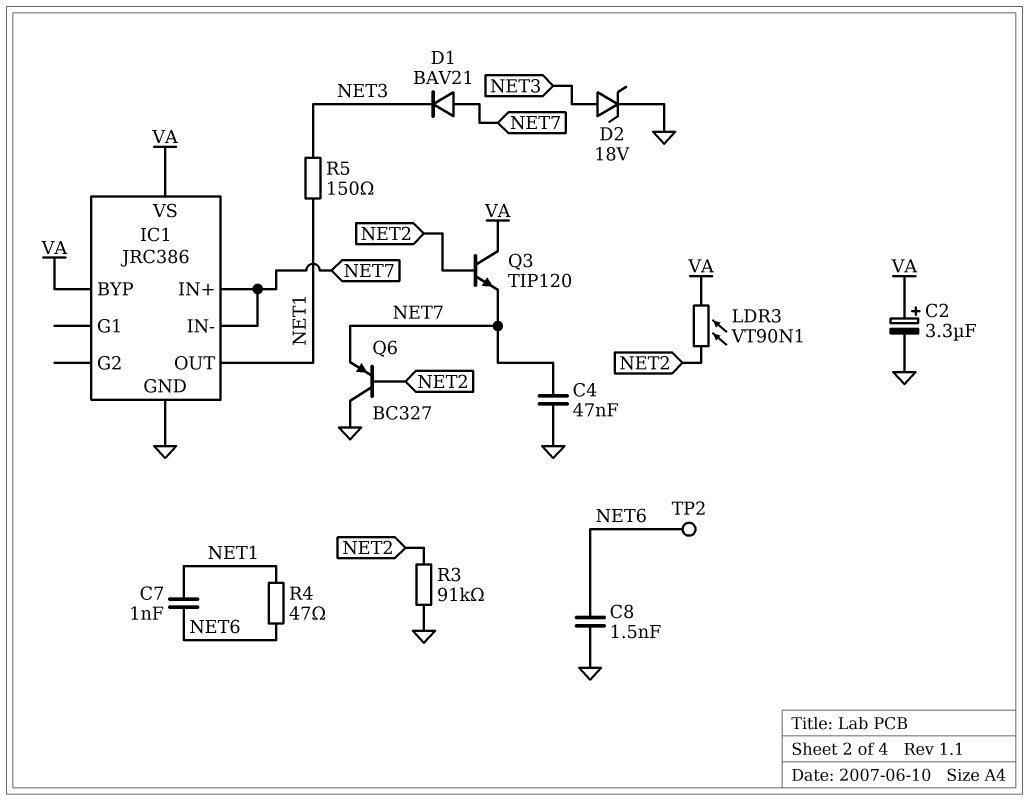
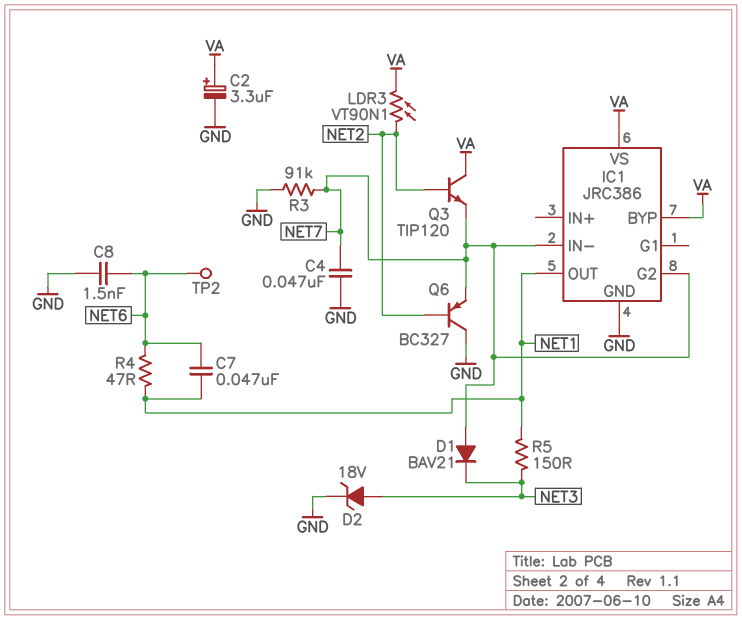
C7: 1nF (NET1, NET6) -> 47nF (NET1, NET6)
IC1 pin G2: none -> NET7
IC1 pin IN+: NET7 -> none
R3: 91k (GND, NET2) -> 91k (GND, NET7)

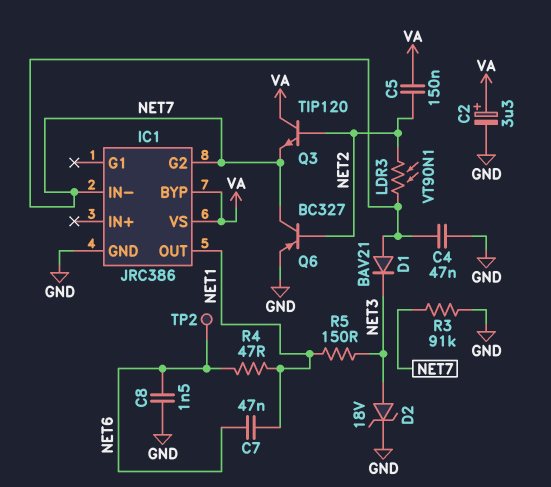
C5: none -> 150nF (NET2, VA)
LDR3: VT90N1 (NET2, VA) -> VT90N1 (NET2, NET7)
Q6: PNP BC327 (B NET2, C GND, E NET7) -> PNP BC327 (B NET2, C NET7, E GND)

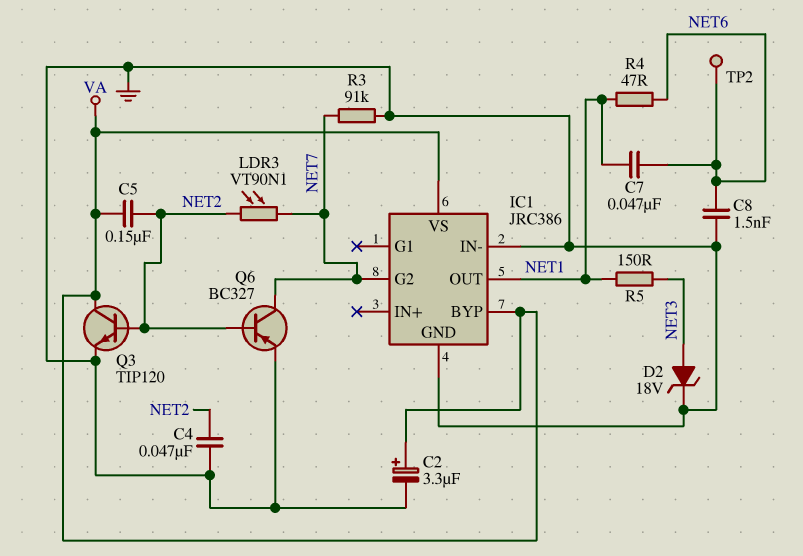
C4: 47nF (GND, NET7) -> 47nF (GND, NET2)
D1: diode BAV21 (A NET7, K NET3) -> none
IC1 pin IN-: NET7 -> GND
Q3: NPN TIP120 (B NET2, C VA, E NET7) -> NPN TIP120 (B NET2, C VA, E GND)

